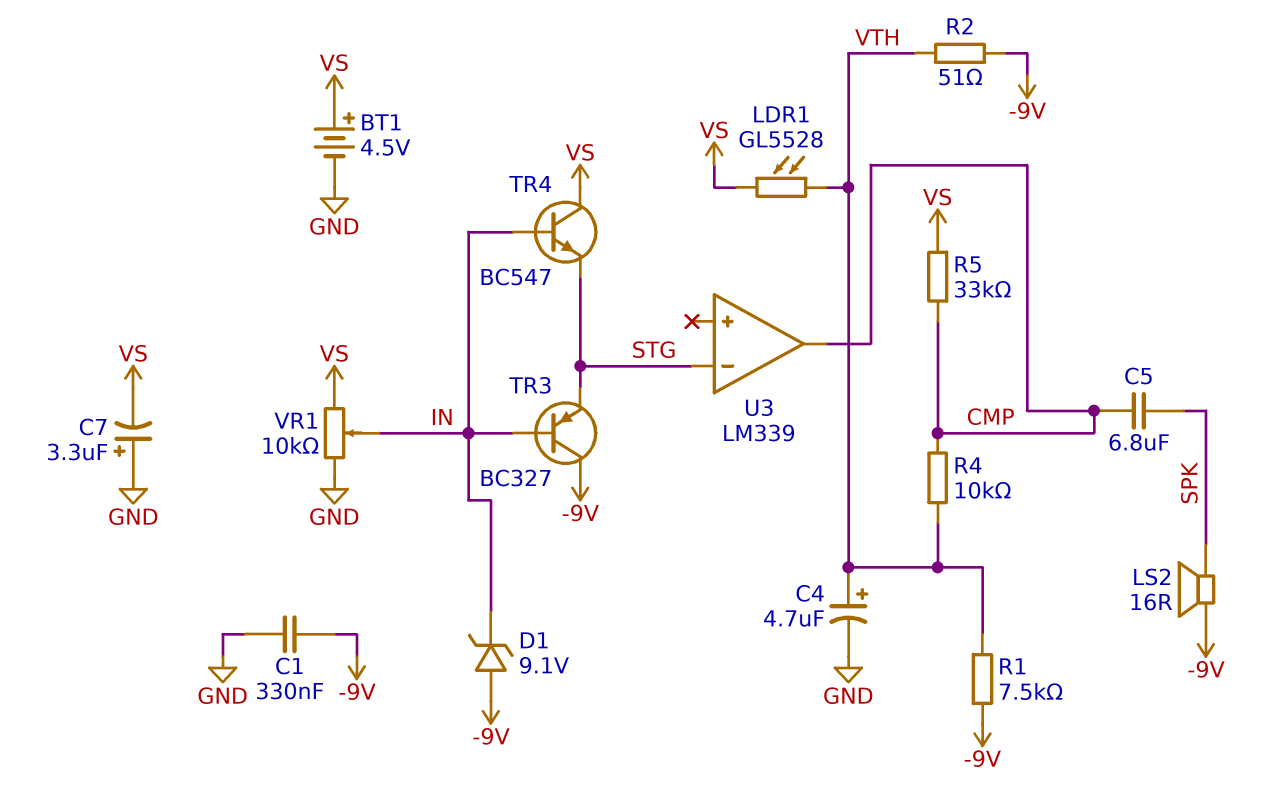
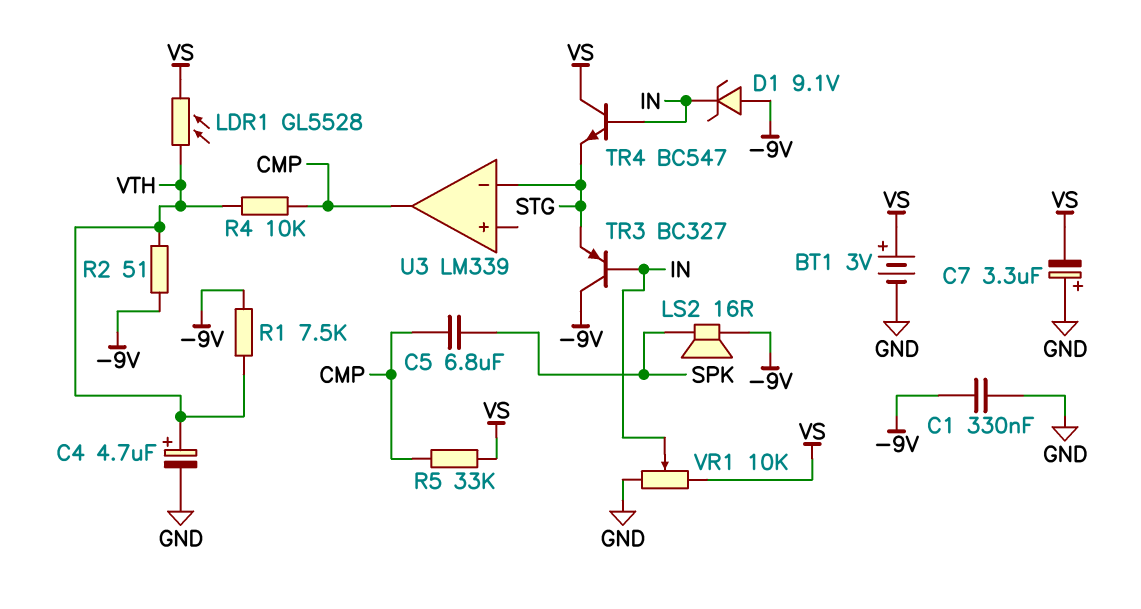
BT1: 4.5V (plus VS, minus GND) -> 3V (plus VS, minus GND)

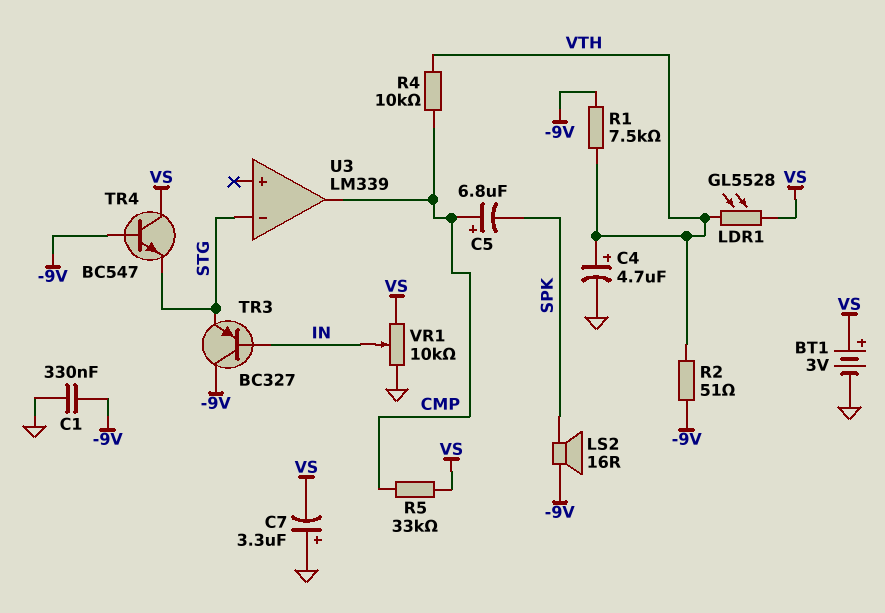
C5: 6.8uF (CMP, SPK) -> 6.8uF (plus CMP, minus SPK)
D1: zener 9.1V (A -9V, K IN) -> none
TR4: NPN BC547 (B IN, C VS, E STG) -> NPN BC547 (B -9V, C VS, E STG)

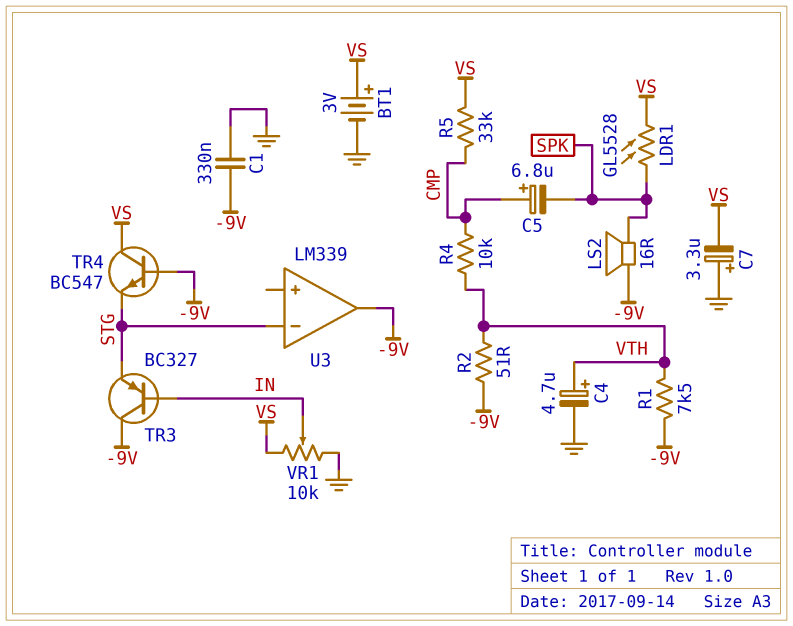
LDR1: GL5528 (VS, VTH) -> GL5528 (SPK, VS)
U3 pin out: CMP -> -9V

